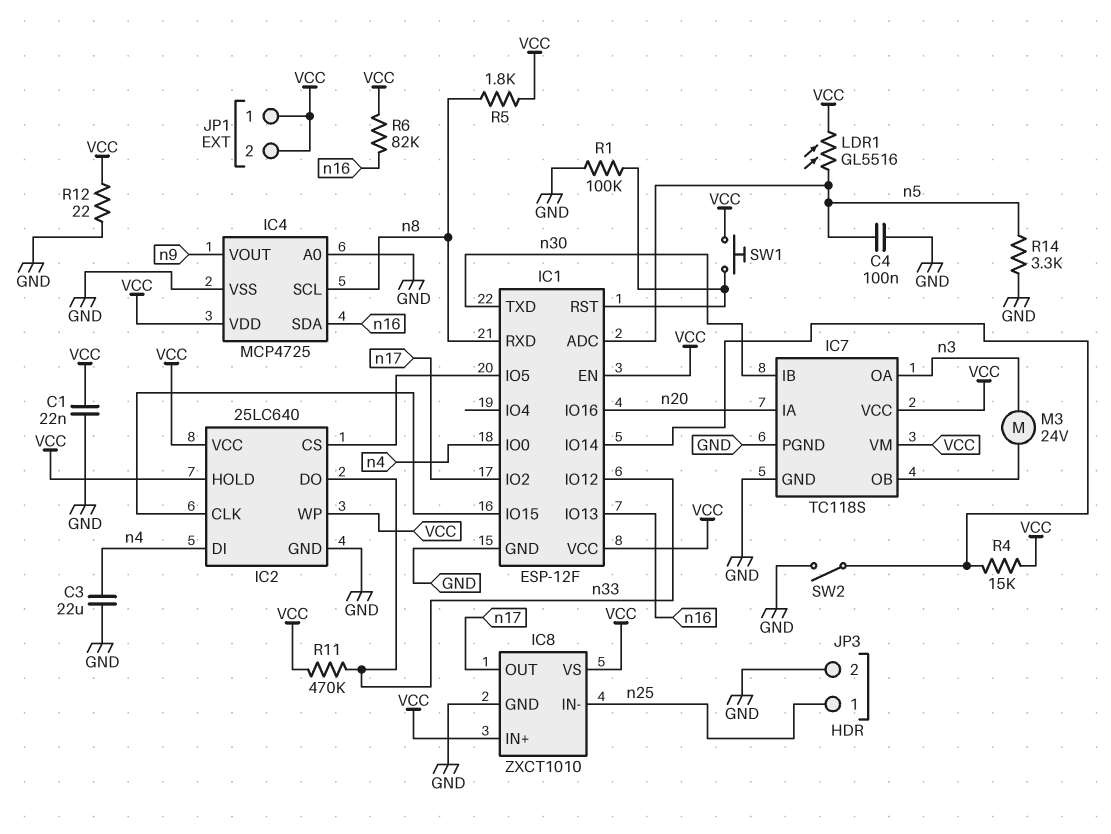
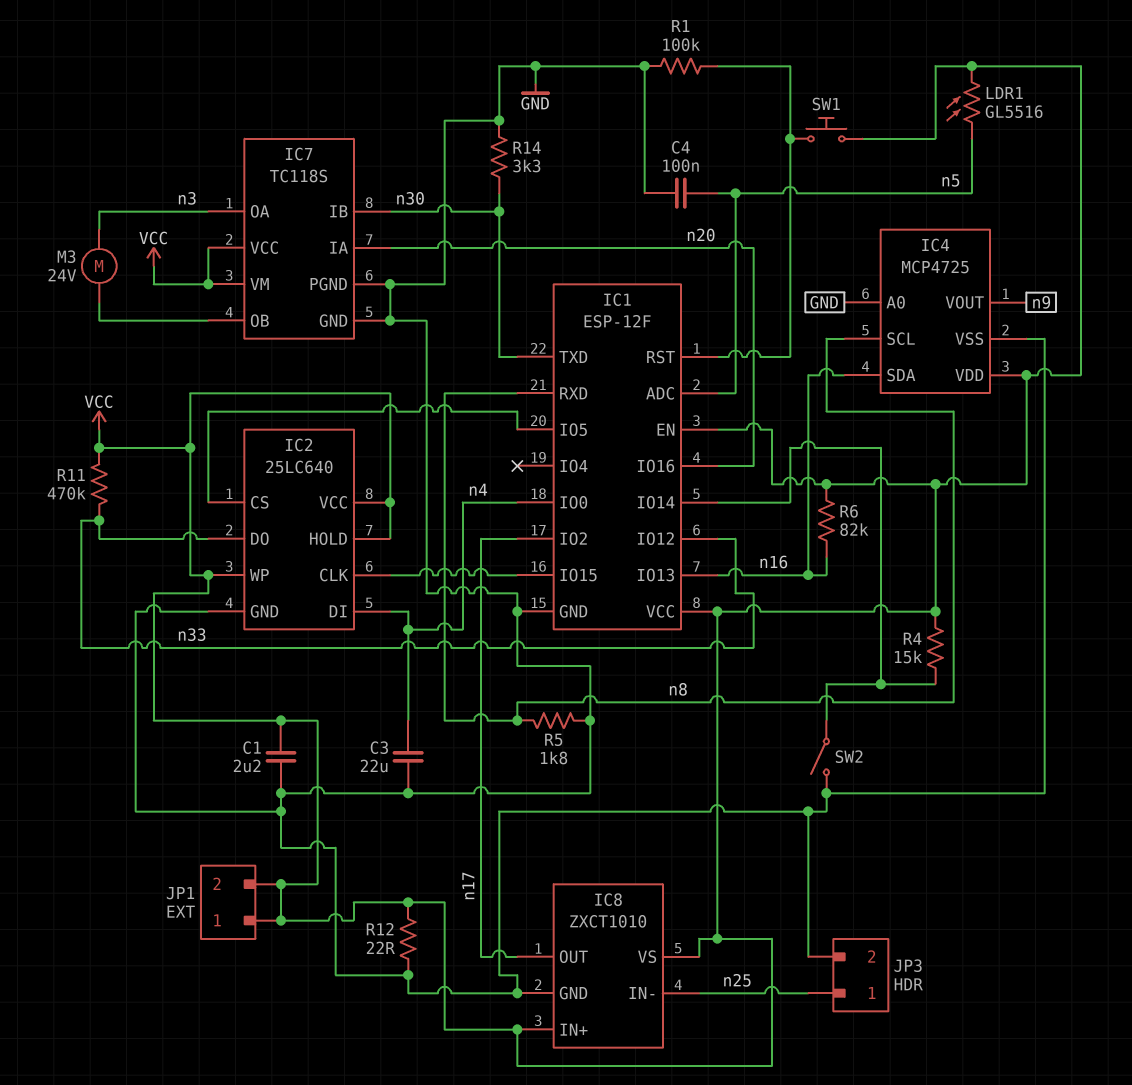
C1: 22nF (GND, VCC) -> 2.2uF (GND, VCC)
R5: 1.8k (VCC, n8) -> 1.8k (GND, n8)
R14: 3.3k (GND, n5) -> 3.3k (GND, n30)

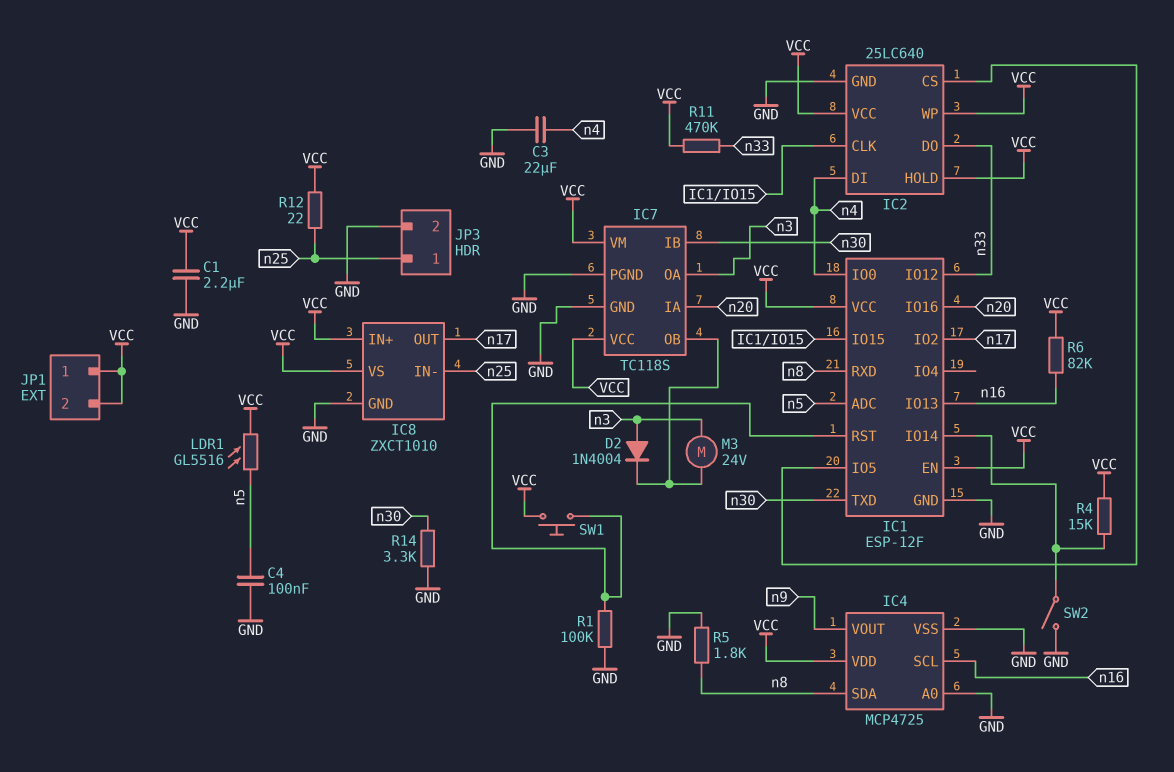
D2: none -> diode 1N4004 (A n3, K IC7/OB)
IC4 pin SCL: n8 -> n16
IC4 pin SDA: n16 -> n8
R12: 22 (GND, VCC) -> 22 (VCC, n25)

